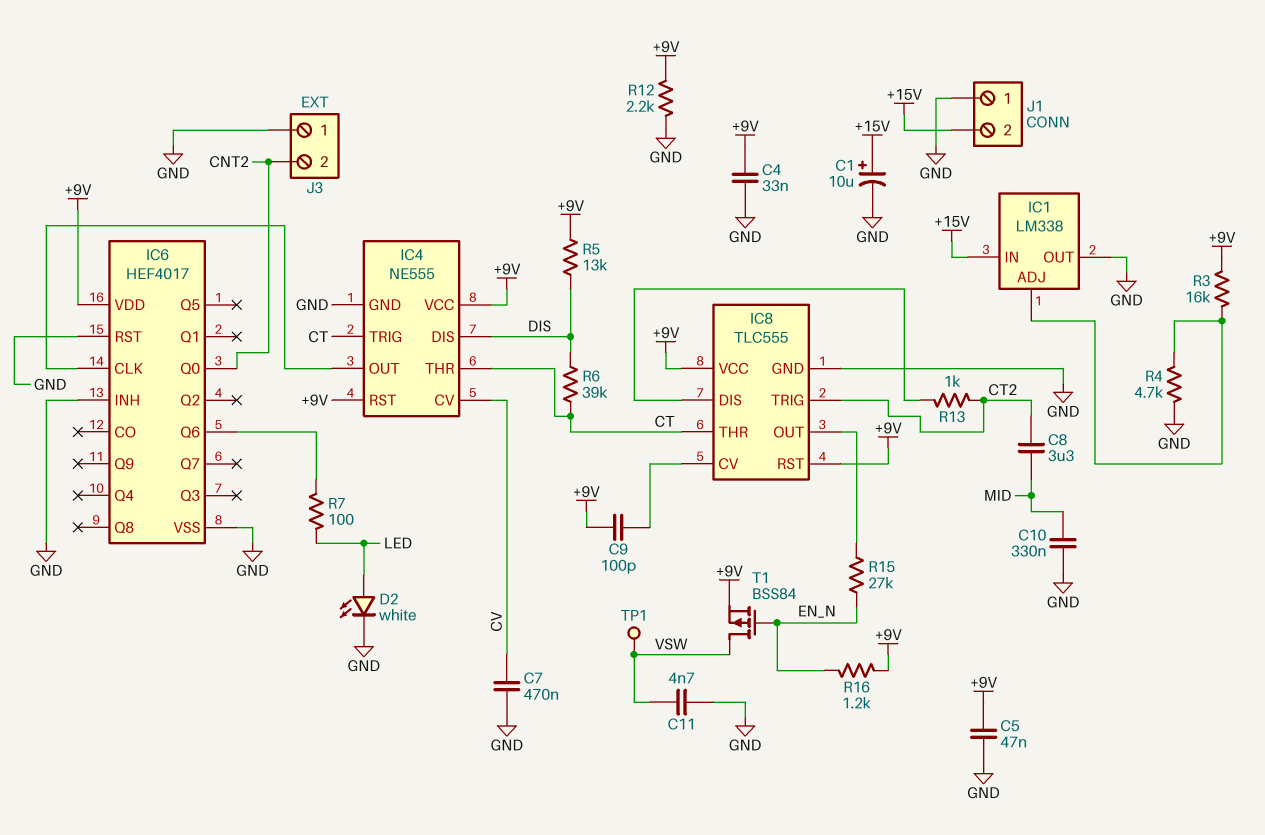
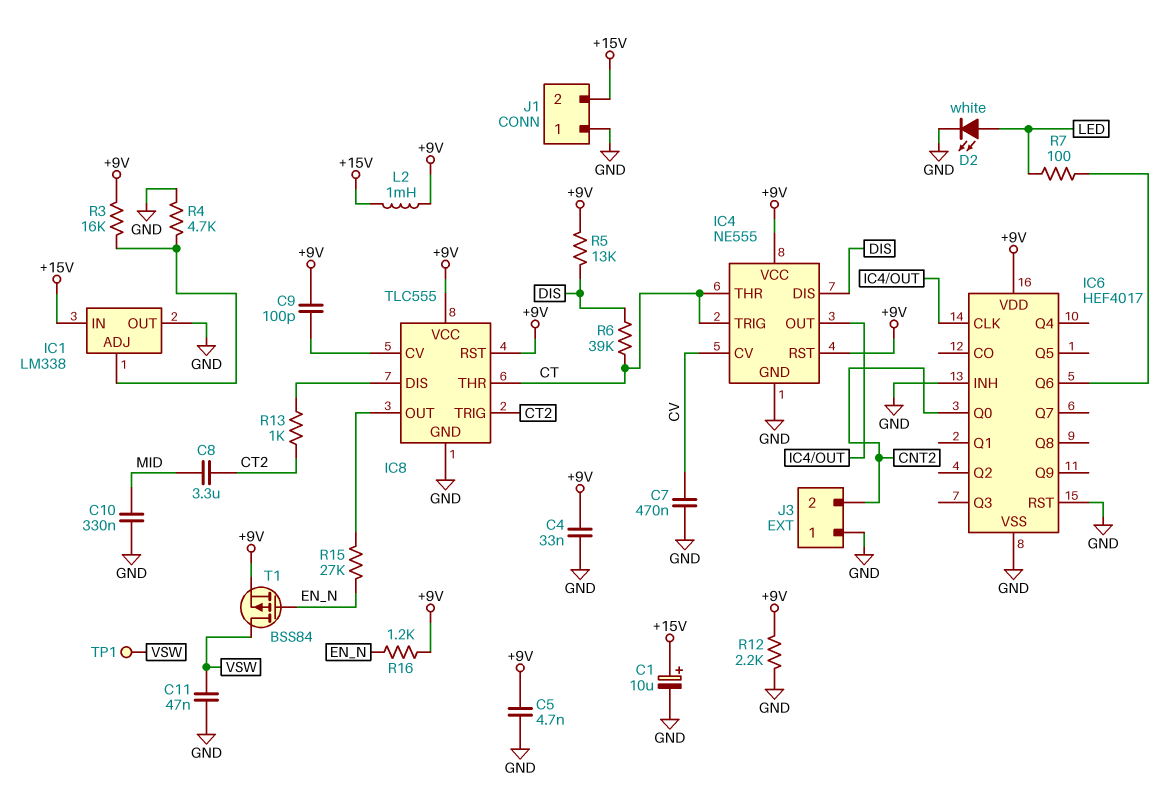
C5: 47nF (+9V, GND) -> 4.7nF (+9V, GND)
C11: 4.7nF (GND, VSW) -> 47nF (GND, VSW)
L2: none -> 1mH (+9V, +15V)

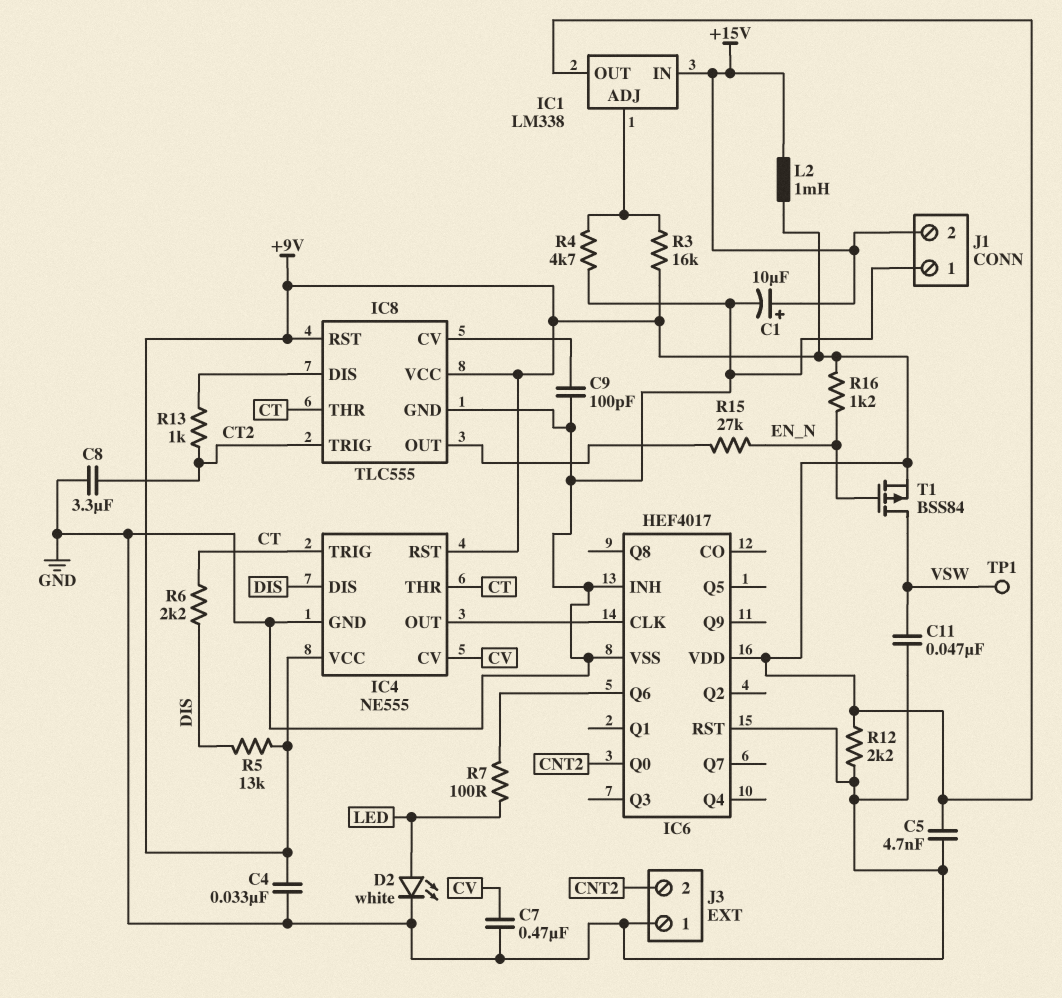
C8: 3.3uF (CT2, MID) -> 3.3uF (CT2, GND)
C9: 100pF (+9V, IC8/CV) -> 100pF (GND, IC8/CV)
C10: 330nF (GND, MID) -> none
IC1 pin OUT: GND -> +9V
R6: 39k (CT, DIS) -> 2.2k (CT, DIS)

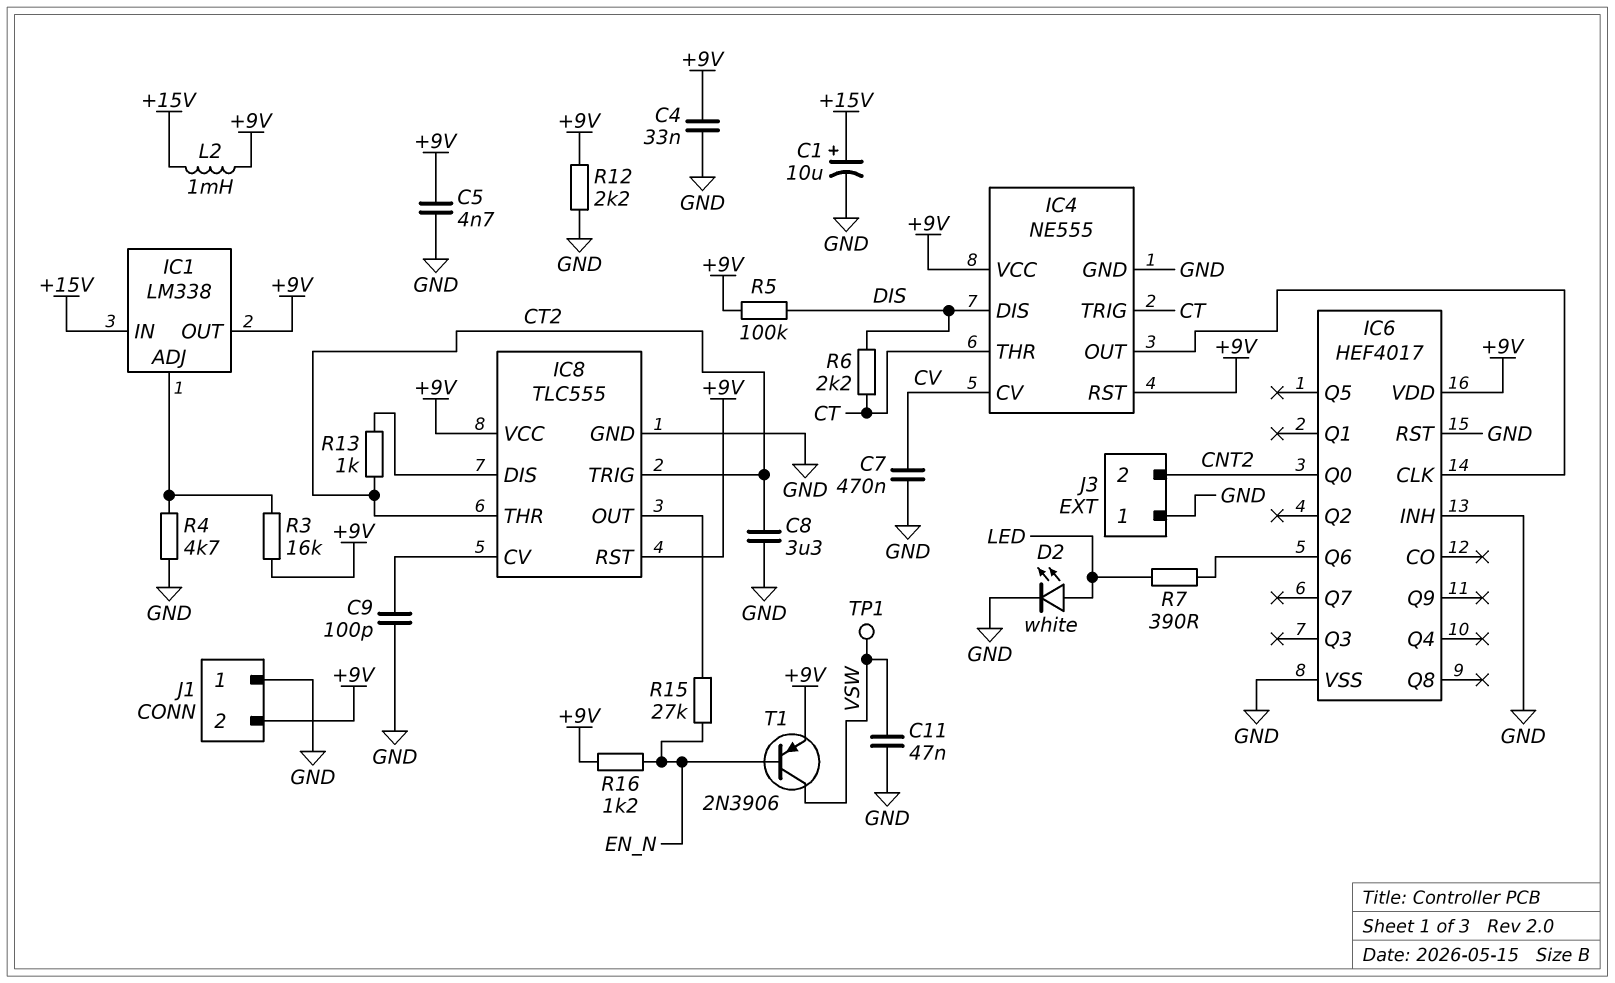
IC8 pin THR: CT -> CT2
J1 pin 2: +15V -> +9V
R5: 13k (+9V, DIS) -> 100k (+9V, DIS)
R7: 100 (IC6/Q6, LED) -> 390 (IC6/Q6, LED)
T1: PMOS BSS84 (G EN_N, D VSW, S +9V) -> PNP 2N3906 (B EN_N, C VSW, E +9V)

